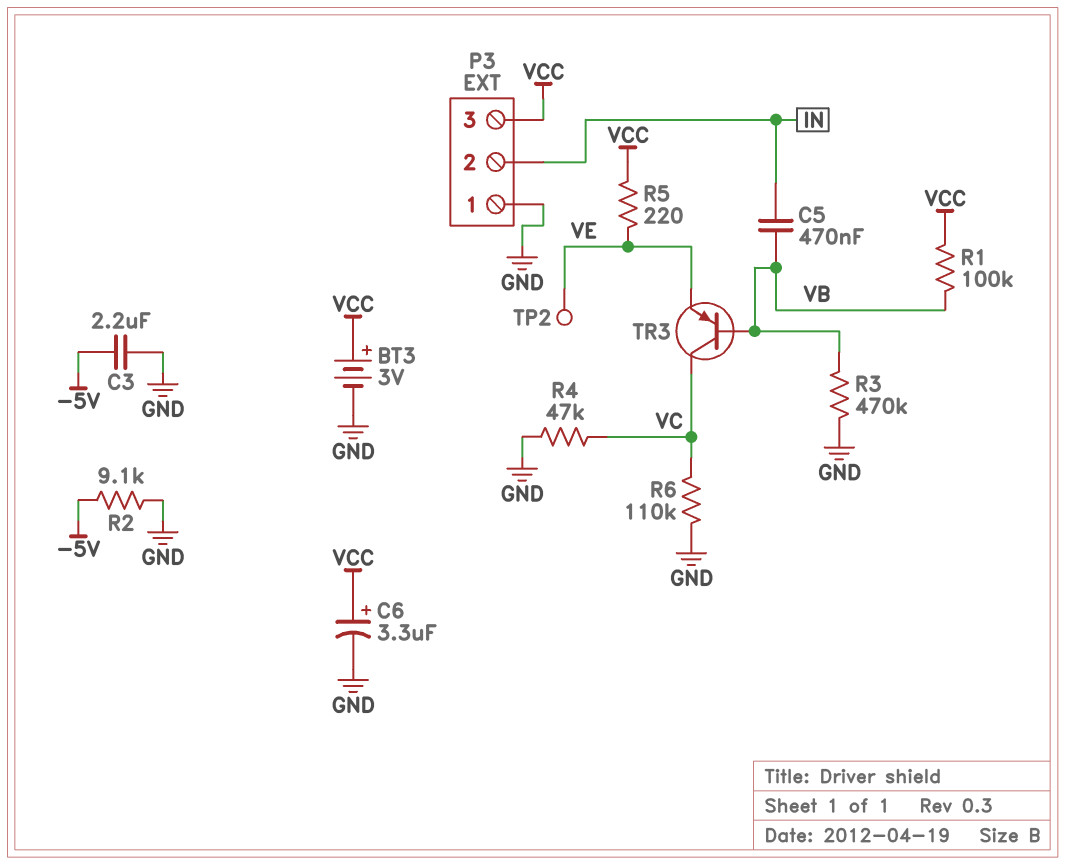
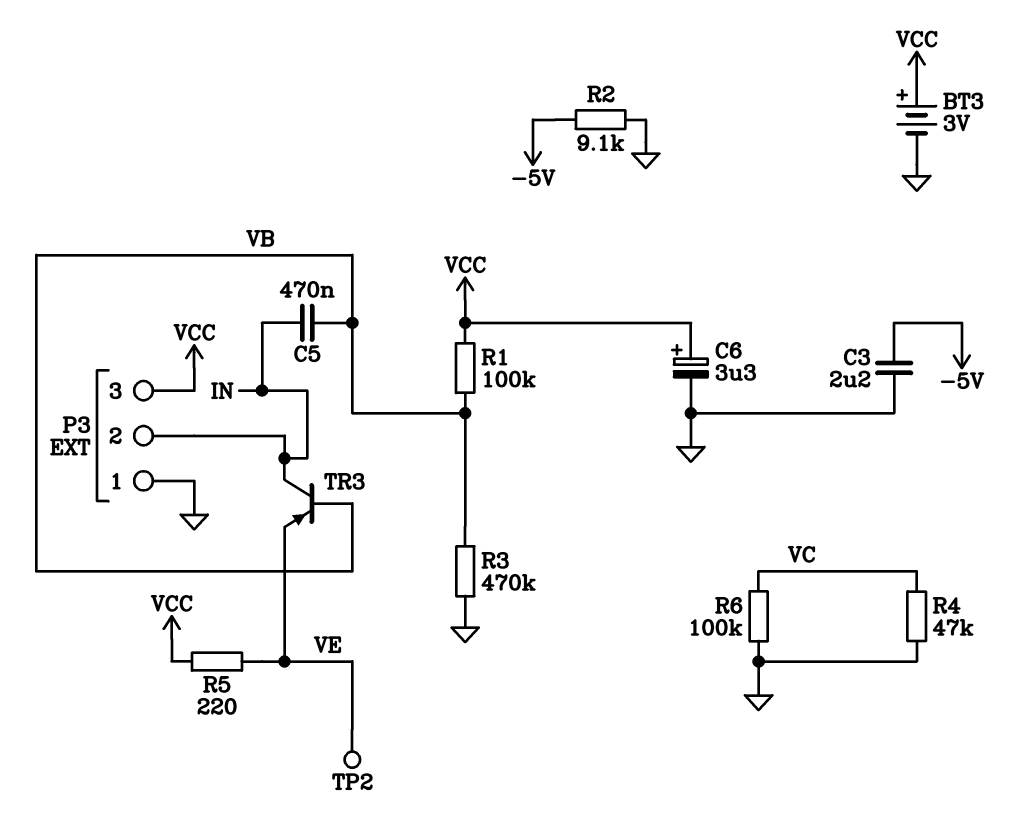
R6: 110k (GND, VC) -> 100k (GND, VC)
TR3: PNP (B VB, C VC, E VE) -> PNP (B VB, C IN, E VE)

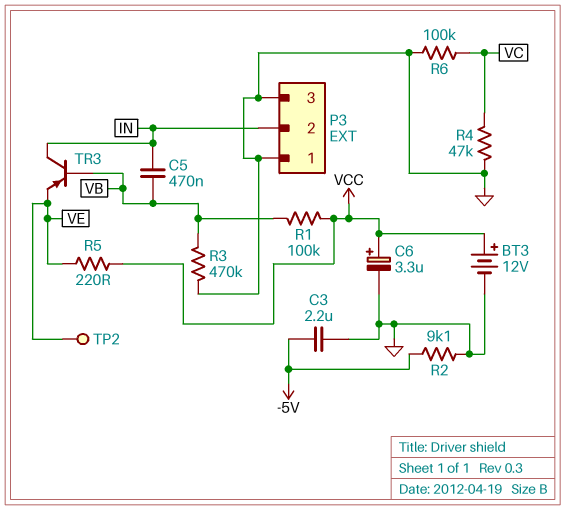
BT3: 3V (plus VCC, minus GND) -> 12V (plus VCC, minus GND)
P3 pin 3: VCC -> GND

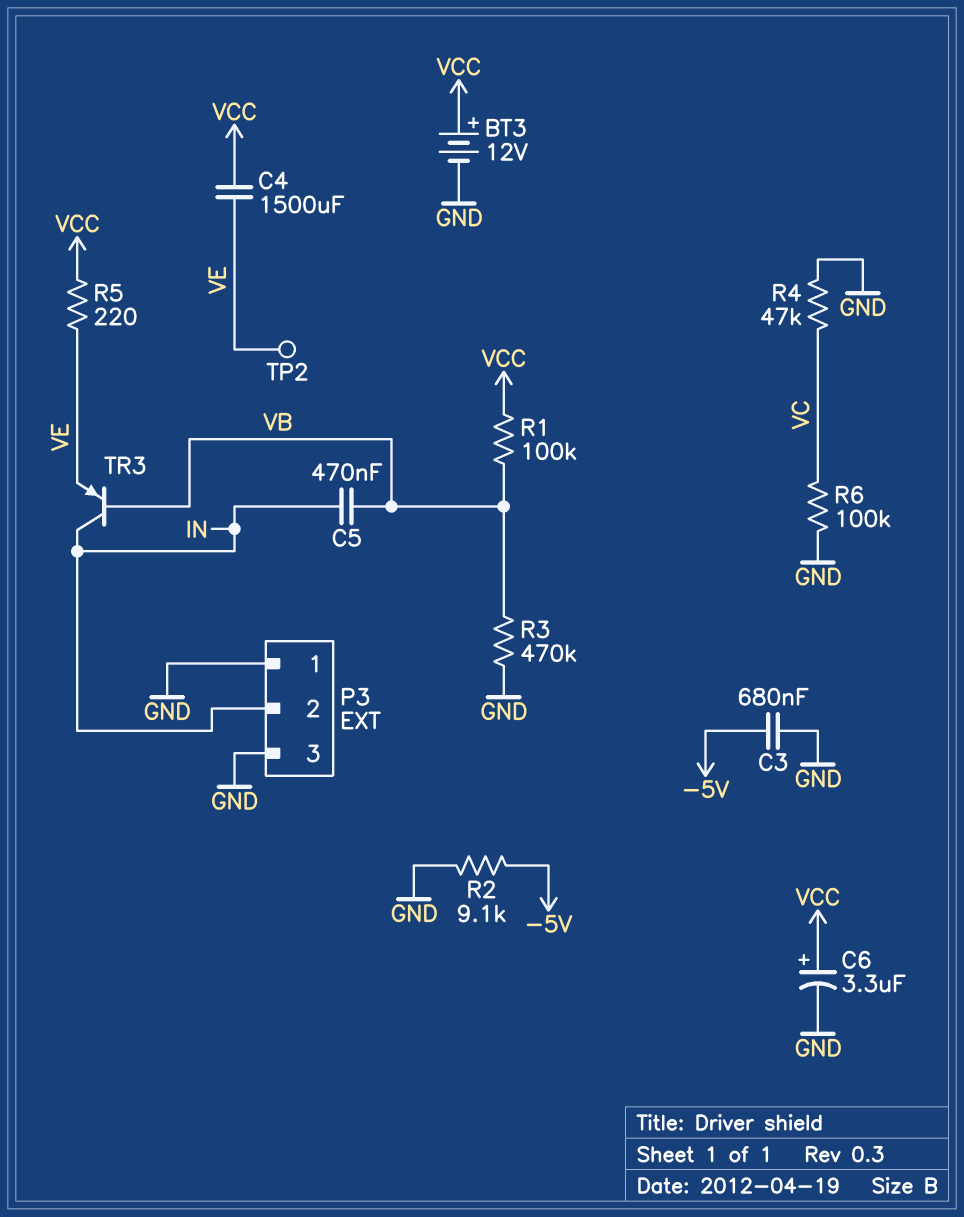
C3: 2.2uF (-5V, GND) -> 680nF (-5V, GND)
C4: none -> 1500uF (VCC, VE)

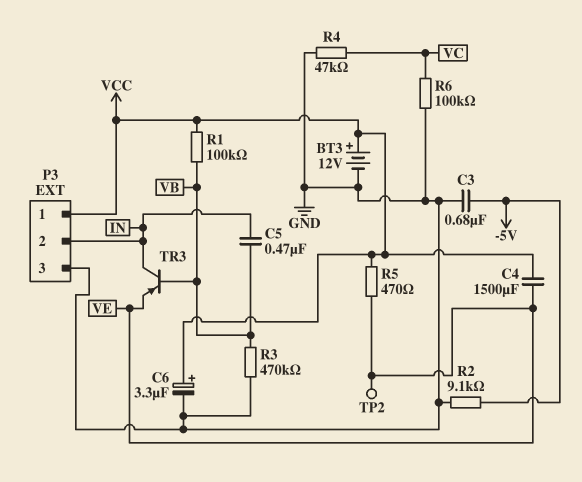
P3 pin 1: GND -> VCC
R5: 220 (VCC, VE) -> 470 (VCC, VE)

